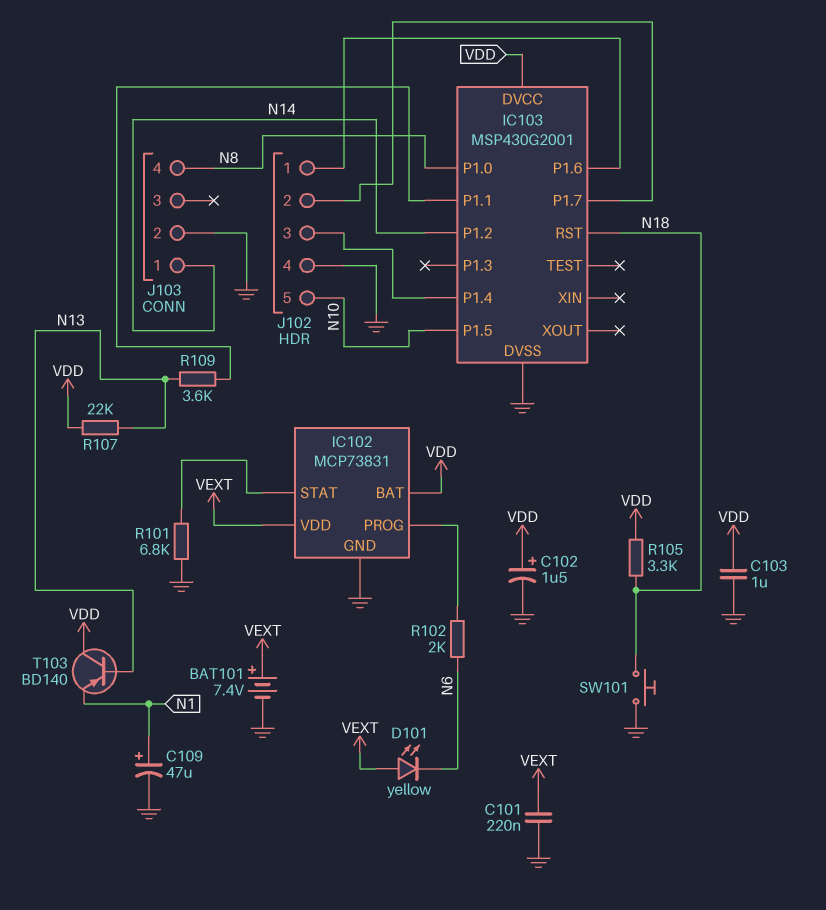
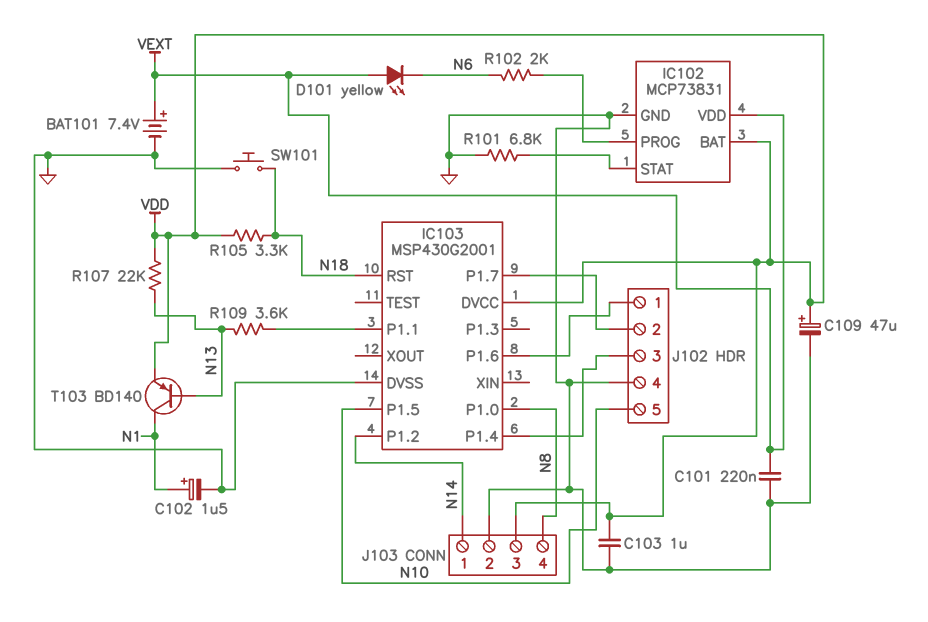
C102: 1.5uF (plus VDD, minus GND) -> 1.5uF (plus N1, minus GND)
C109: 47uF (plus N1, minus GND) -> 47uF (plus VDD, minus GND)
J103 pin 3: none -> VDD
T103: PNP BD140 (B N13, C VDD, E N1) -> PNP BD140 (B N13, C N1, E VDD)

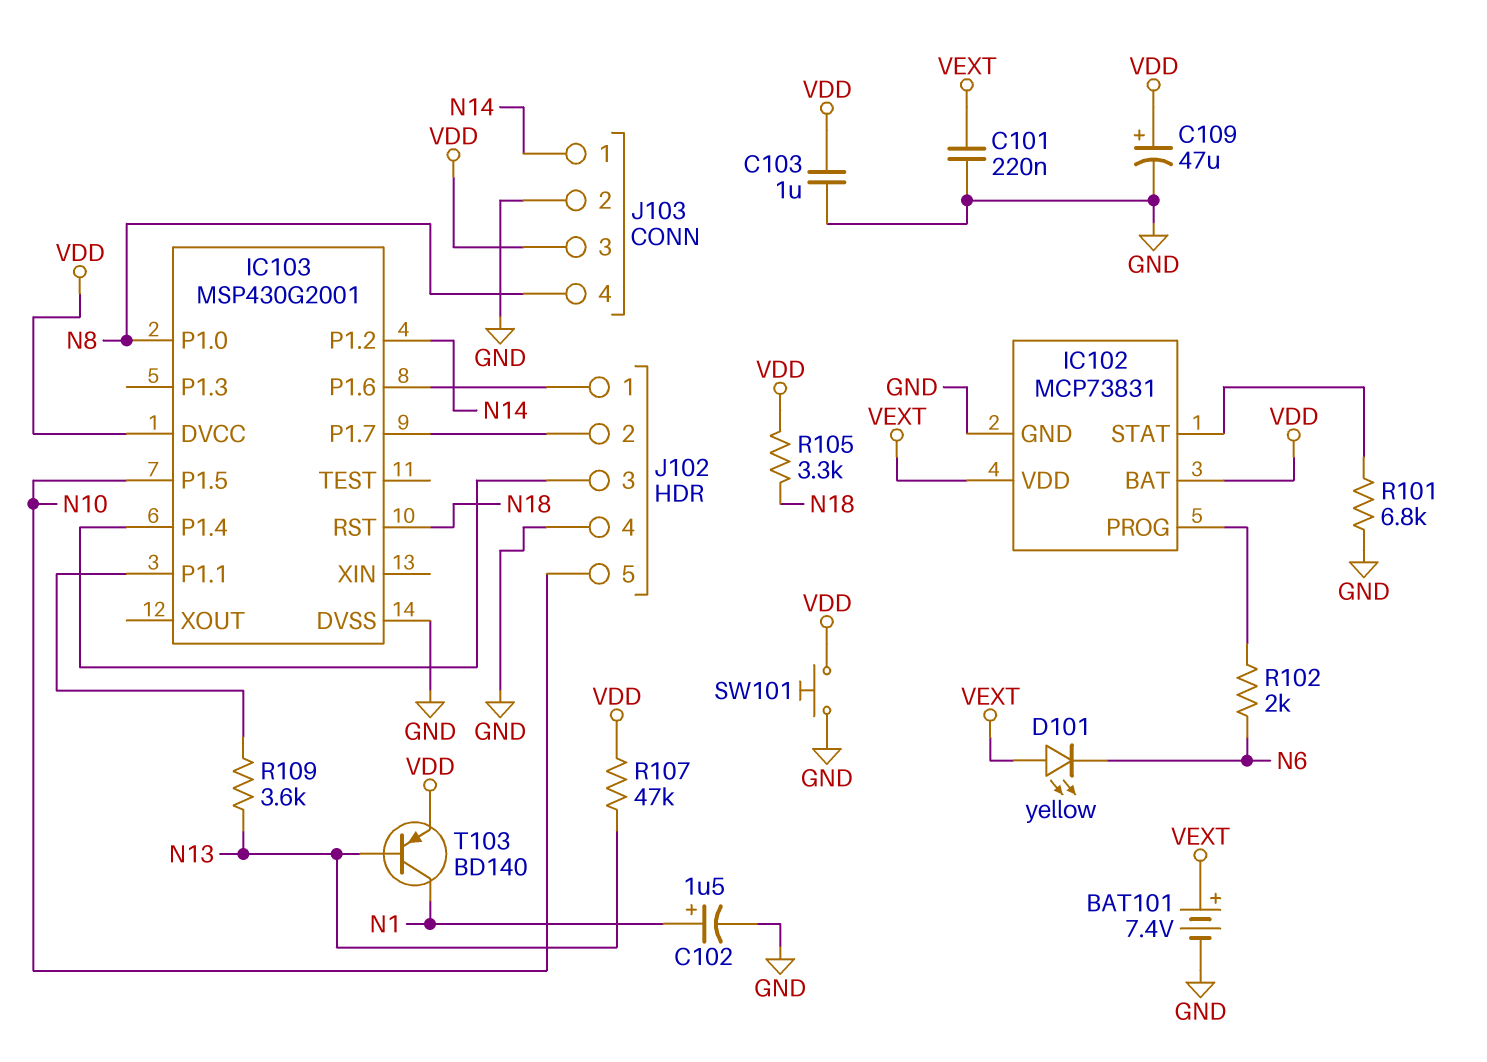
R107: 22k (N13, VDD) -> 47k (N13, VDD)
SW101: button (GND, N18) -> button (GND, VDD)

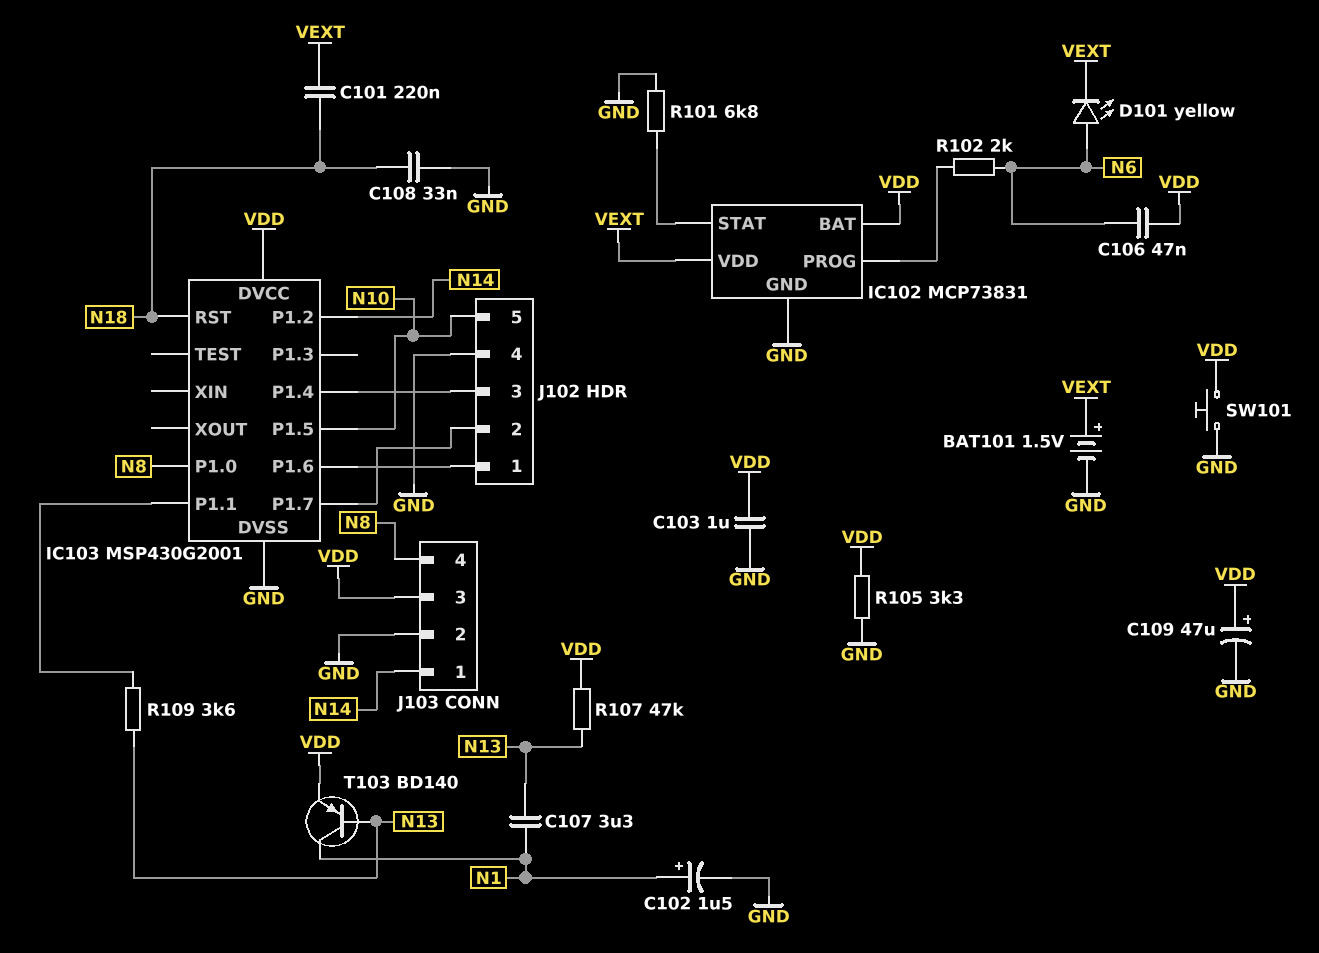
BAT101: 7.4V (plus VEXT, minus GND) -> 1.5V (plus VEXT, minus GND)
C101: 220nF (GND, VEXT) -> 220nF (N18, VEXT)
C106: none -> 47nF (N6, VDD)
C107: none -> 3.3uF (N1, N13)
C108: none -> 33nF (GND, N18)
D101: LED yellow (A VEXT, K N6) -> LED yellow (A N6, K VEXT)
R105: 3.3k (N18, VDD) -> 3.3k (GND, VDD)

